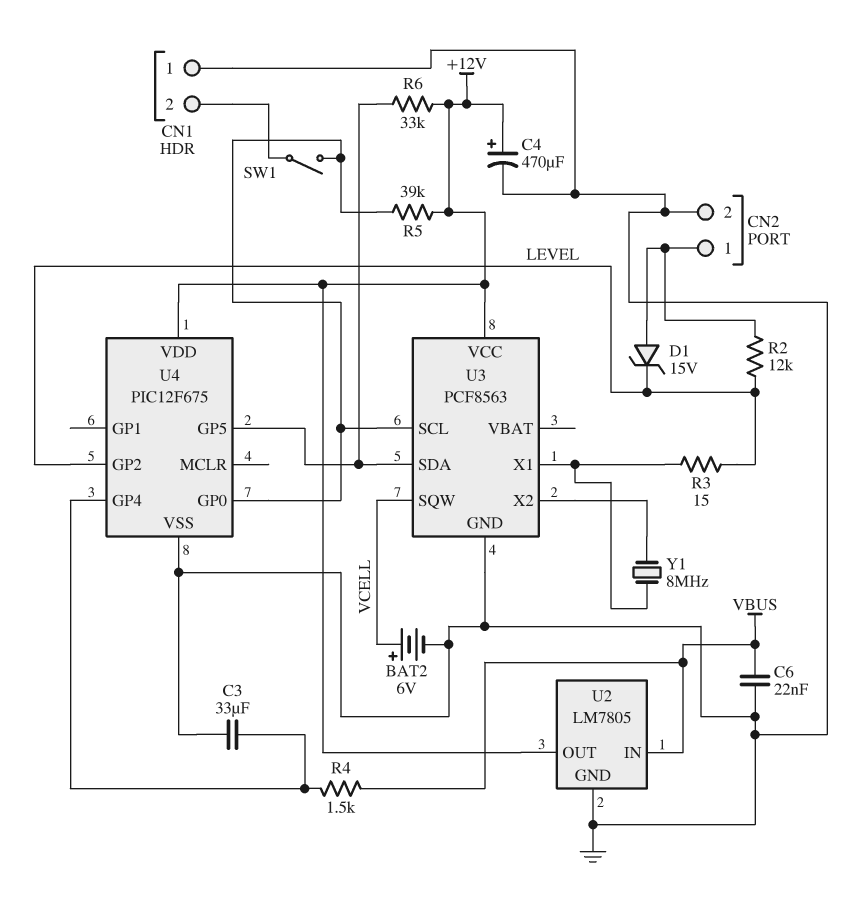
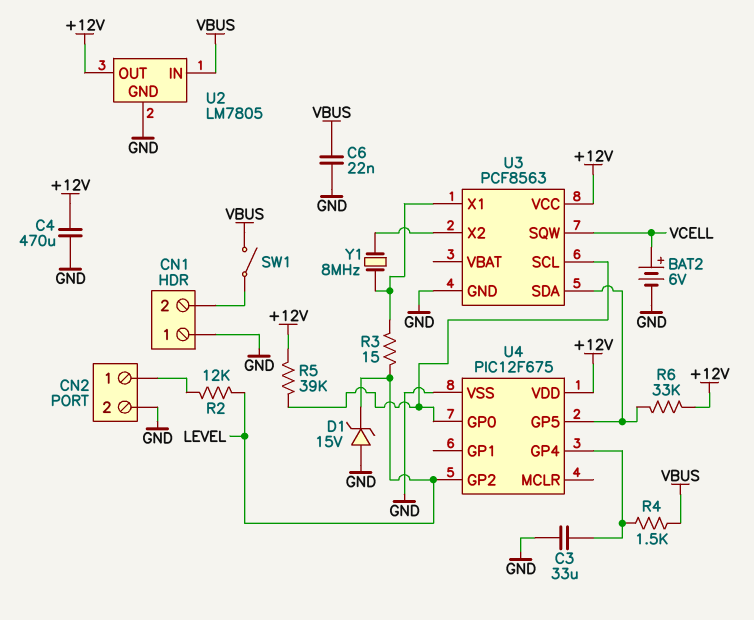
C4: 470uF (plus +12V, minus GND) -> 470uF (+12V, GND)
D1: zener 15V (A CN2/1, K LEVEL) -> zener 15V (A GND, K LEVEL)
SW1: switch (CN1/2, U3/SCL) -> switch (CN1/2, VBUS)

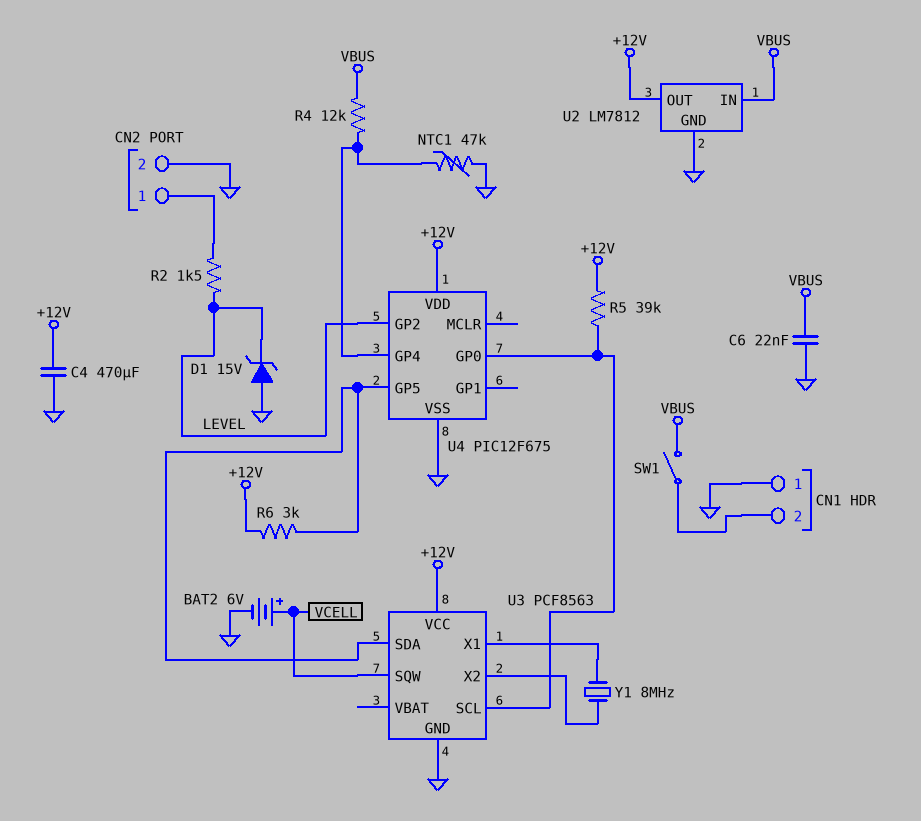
C3: 33uF (GND, U4/GP4) -> none
NTC1: none -> 47k (GND, U4/GP4)
R2: 12k (CN2/1, LEVEL) -> 1.5k (CN2/1, LEVEL)
R3: 15 (LEVEL, U3/X1) -> none
R4: 1.5k (U4/GP4, VBUS) -> 12k (U4/GP4, VBUS)
R6: 33k (+12V, U3/SDA) -> 3k (+12V, U3/SDA)
U2: LM7805 -> LM7812

